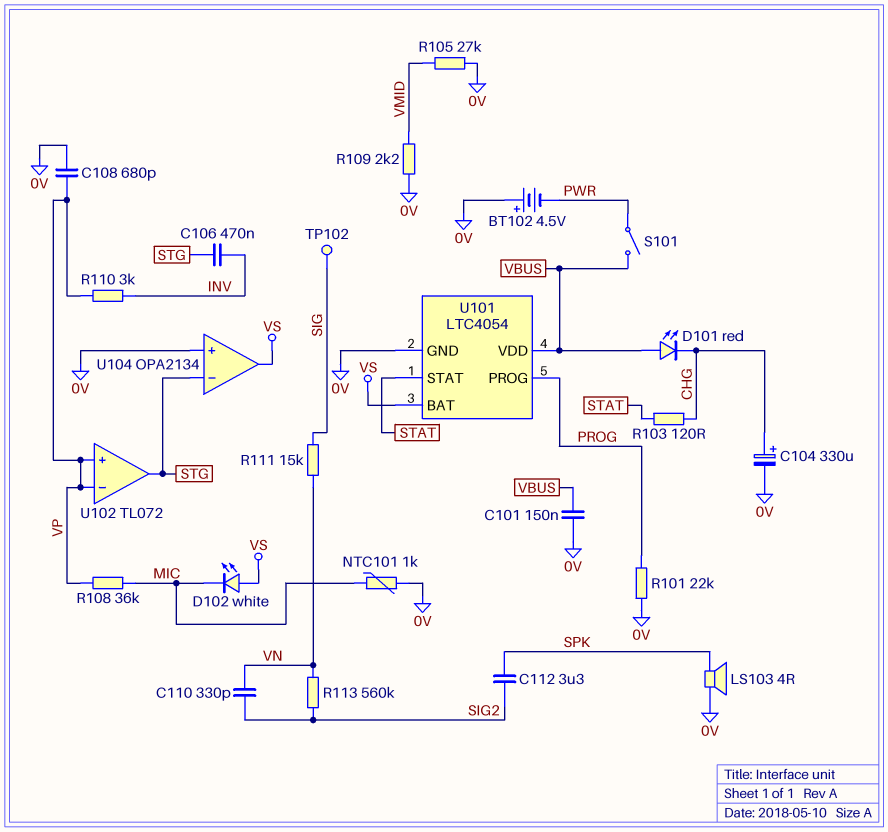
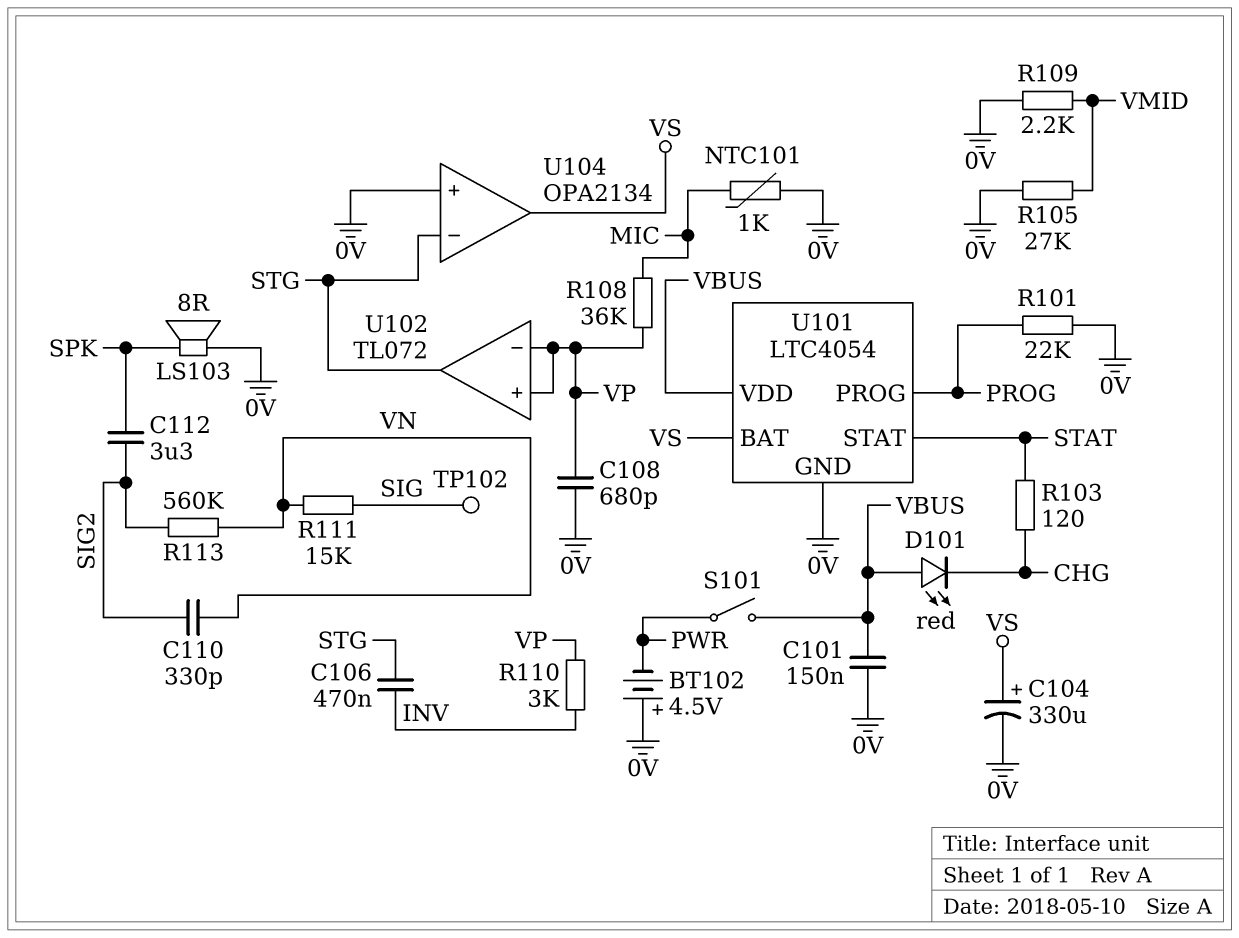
C104: 330uF (plus CHG, minus 0V) -> 330uF (plus VS, minus 0V)
D102: LED white (A VS, K MIC) -> none
LS103: speaker 4R (0V, SPK) -> speaker 8R (0V, SPK)

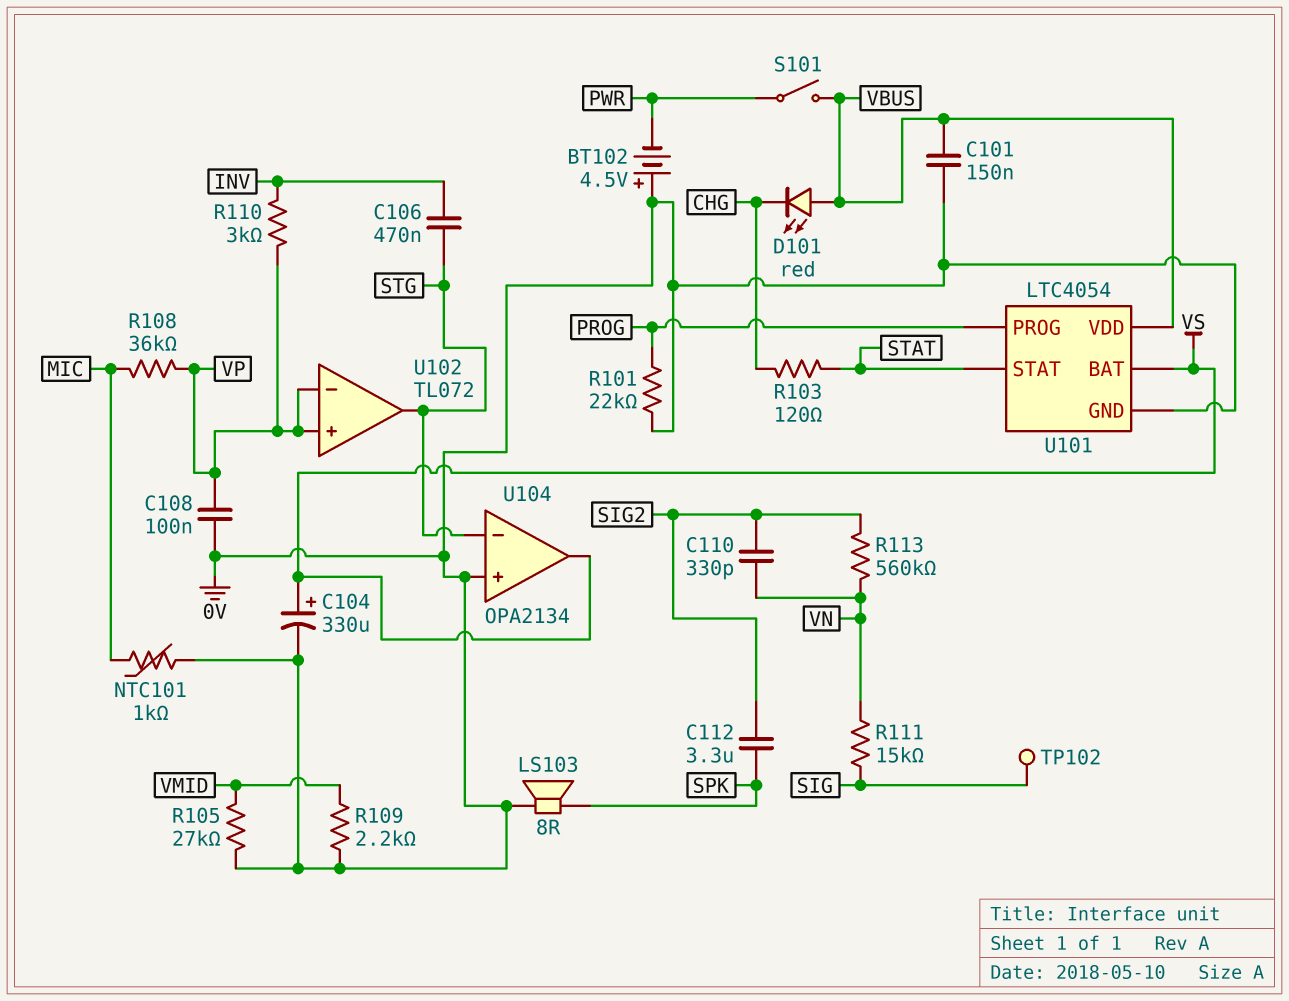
C108: 680pF (0V, VP) -> 100nF (0V, VP)

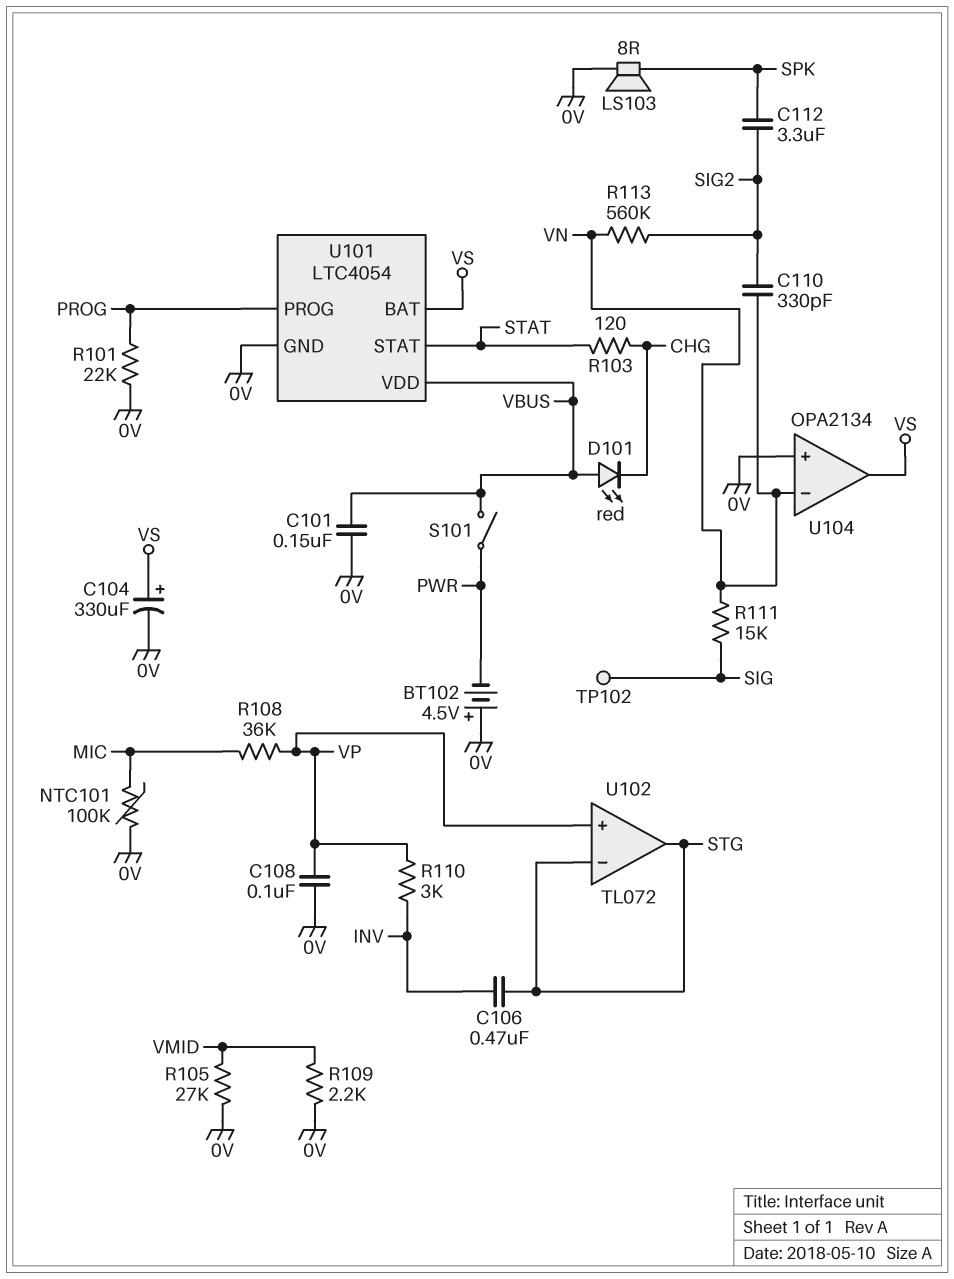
NTC101: 1k (0V, MIC) -> 100k (0V, MIC)
U102 pin in-: VP -> STG
U104 pin in-: STG -> VN

